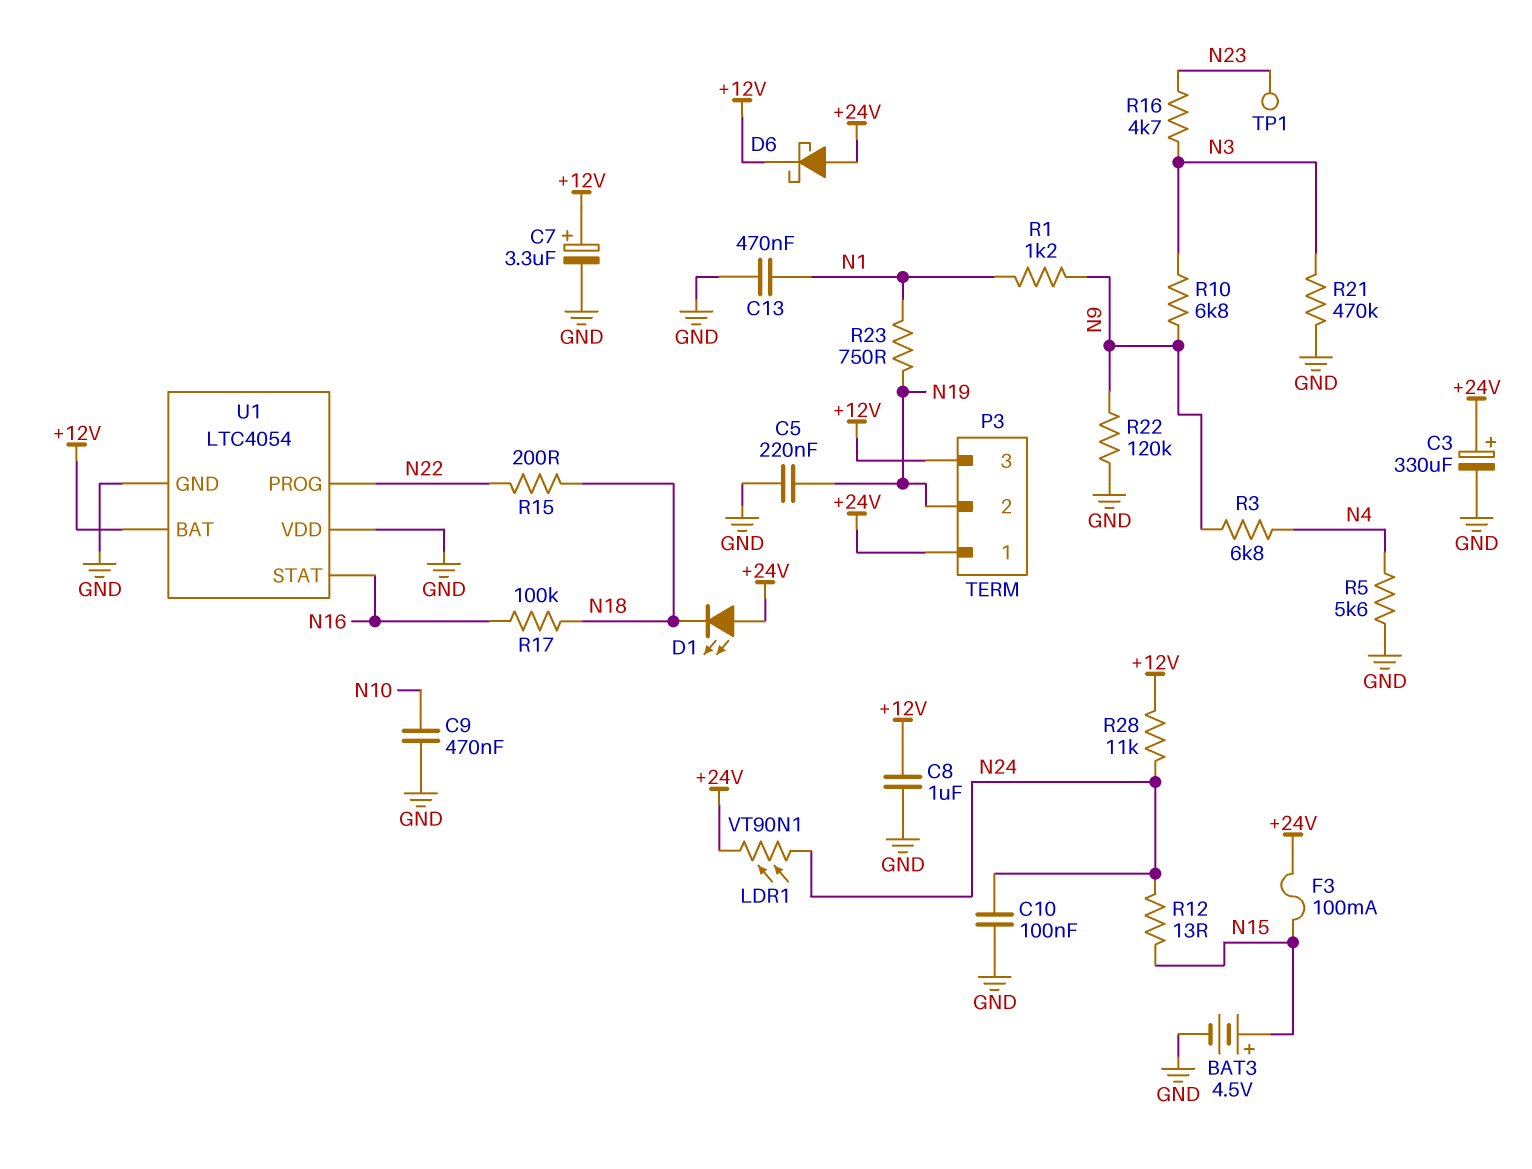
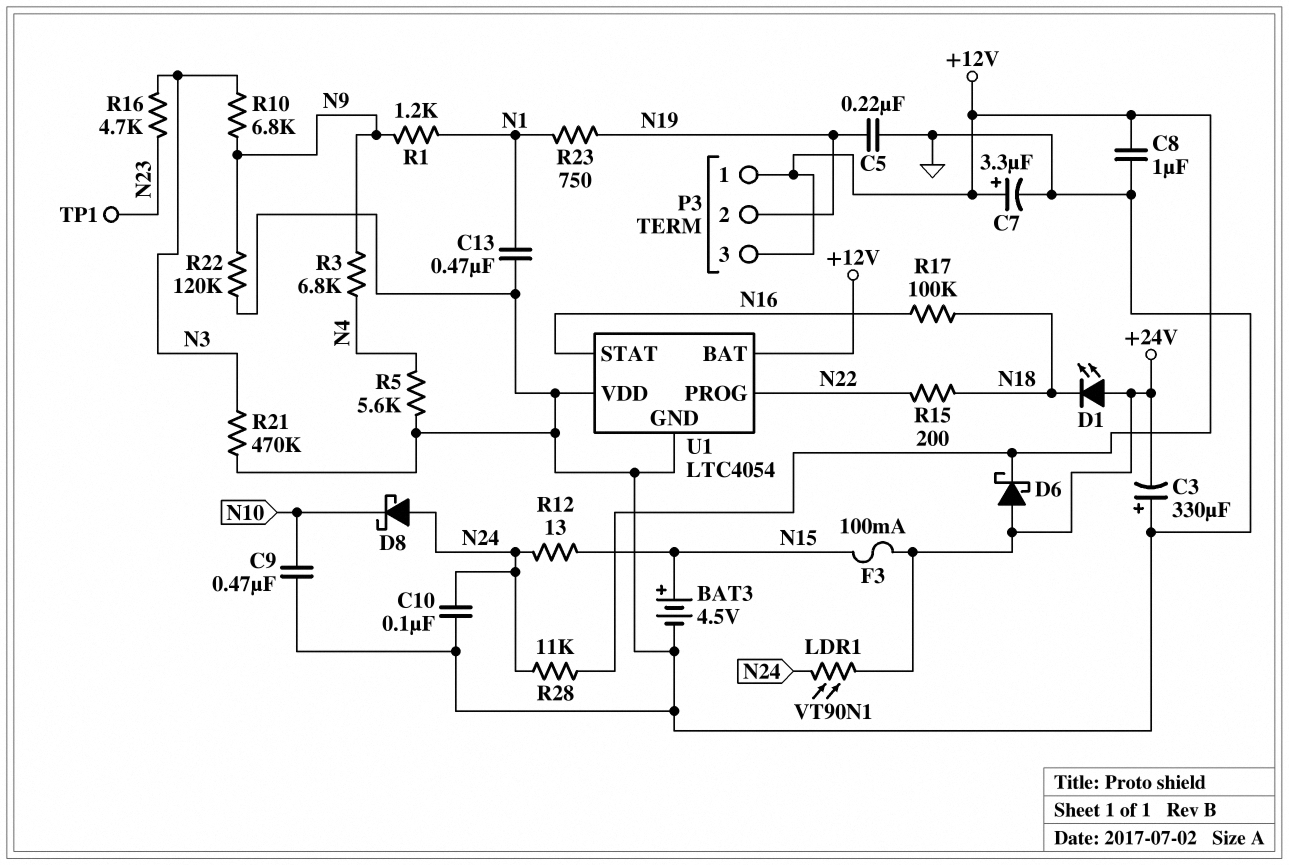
C3: 330uF (plus +24V, minus GND) -> 330uF (plus GND, minus +24V)
D8: none -> schottky (A N24, K N10)
P3 pin 1: +24V -> +12V

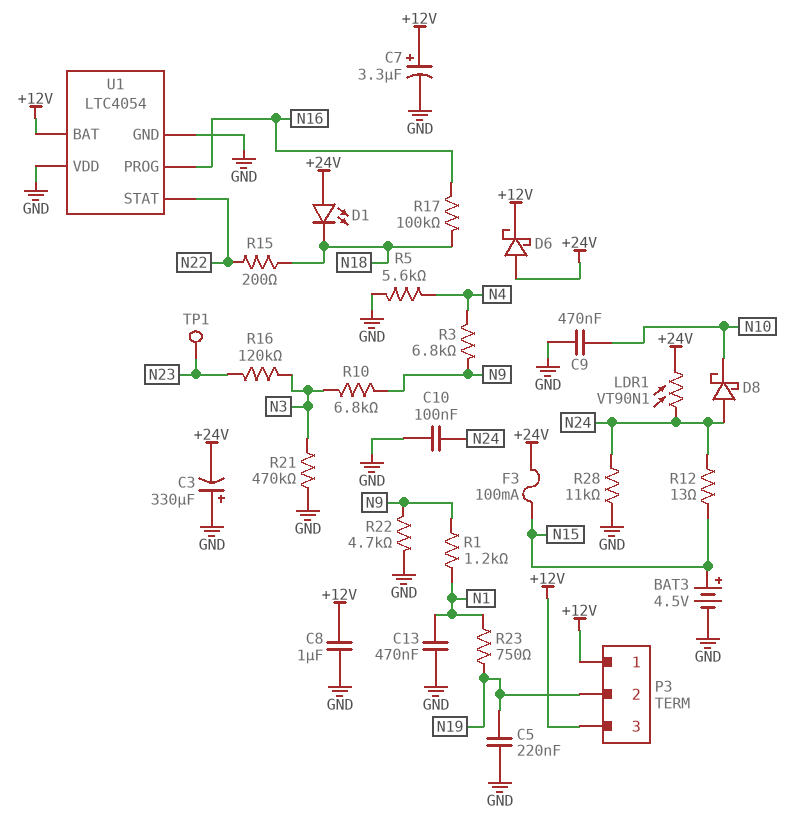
R16: 4.7k (N3, N23) -> 120k (N3, N23)
R22: 120k (GND, N9) -> 4.7k (GND, N9)
R28: 11k (+12V, N24) -> 11k (GND, N24)
U1 pin PROG: N22 -> N16
U1 pin STAT: N16 -> N22

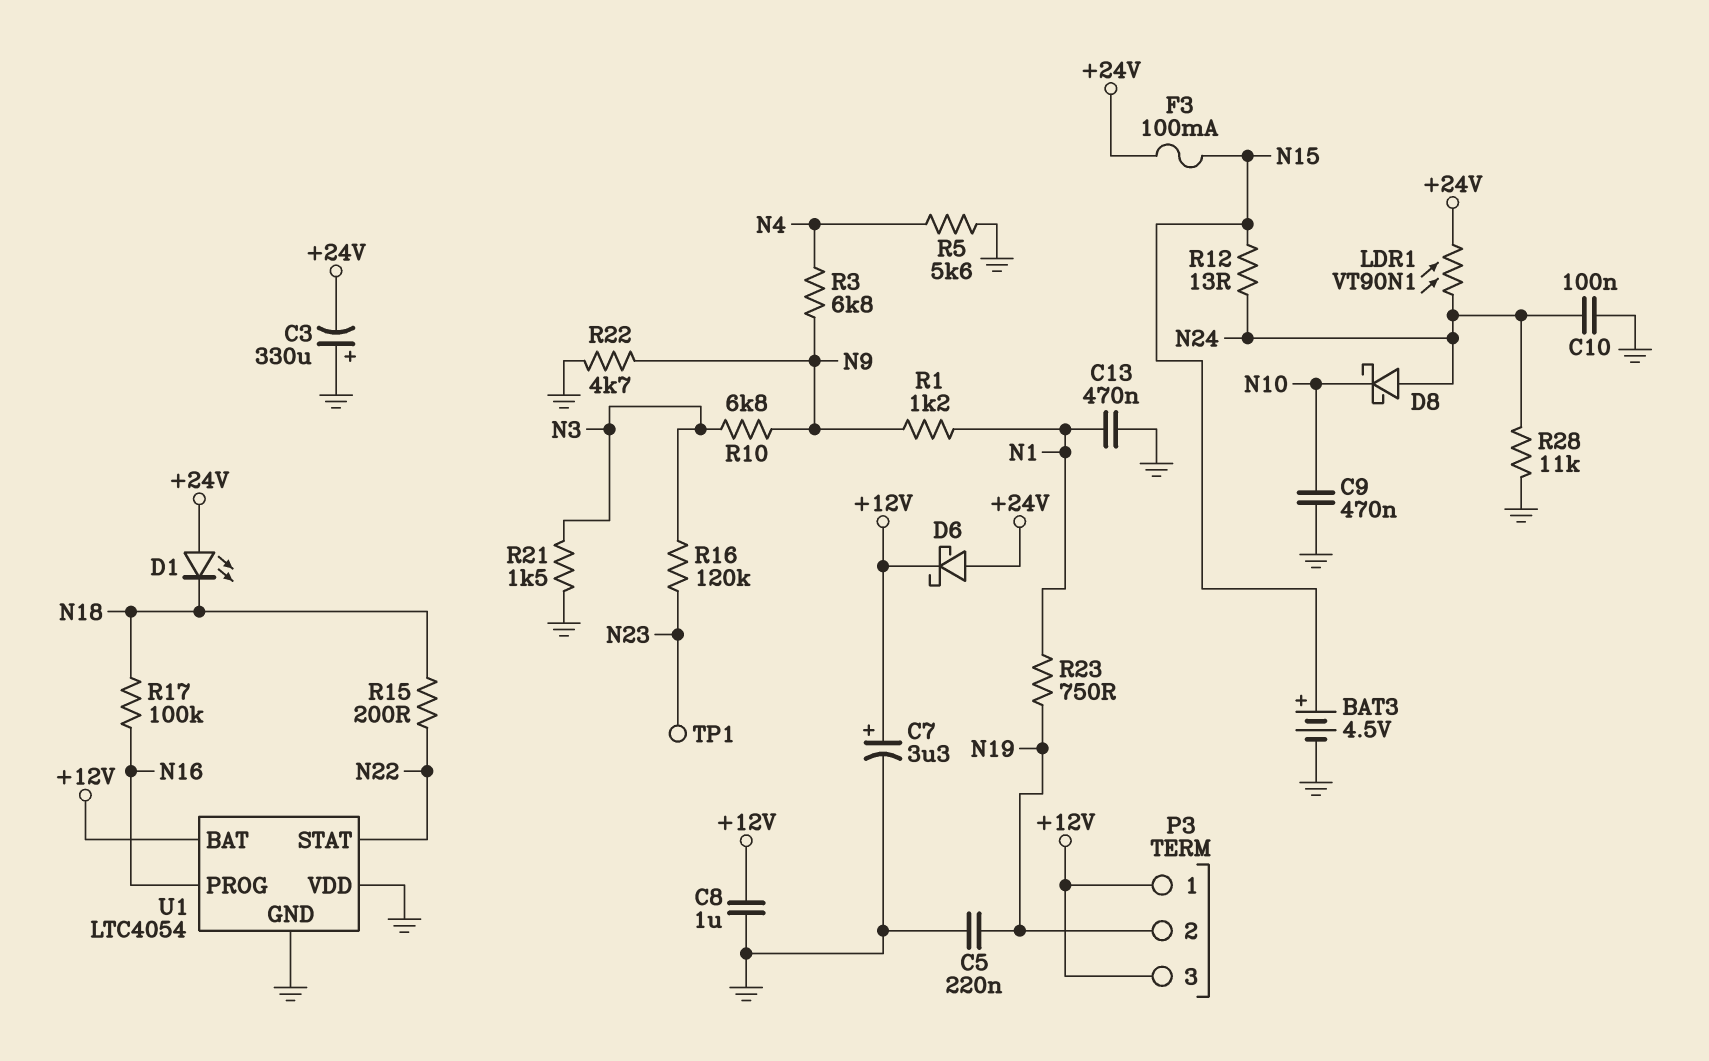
R21: 470k (GND, N3) -> 1.5k (GND, N3)

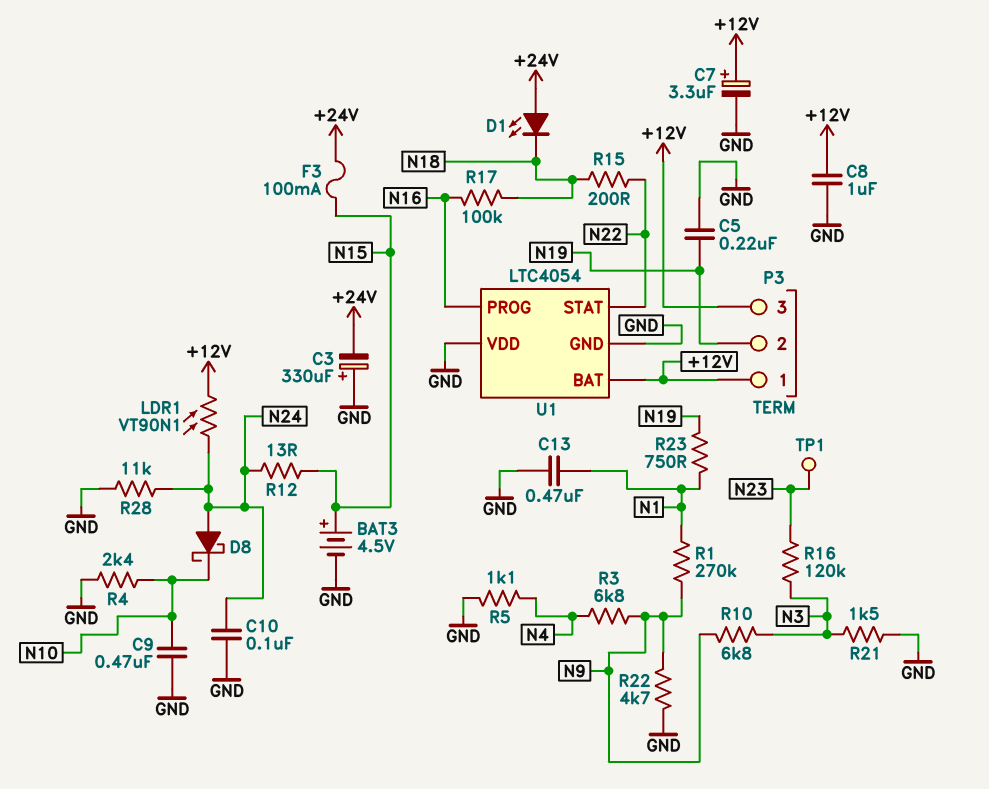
D6: schottky (A +24V, K +12V) -> none
LDR1: VT90N1 (+24V, N24) -> VT90N1 (+12V, N24)
R1: 1.2k (N1, N9) -> 270k (N1, N9)
R4: none -> 2.4k (GND, N10)
R5: 5.6k (GND, N4) -> 1.1k (GND, N4)

